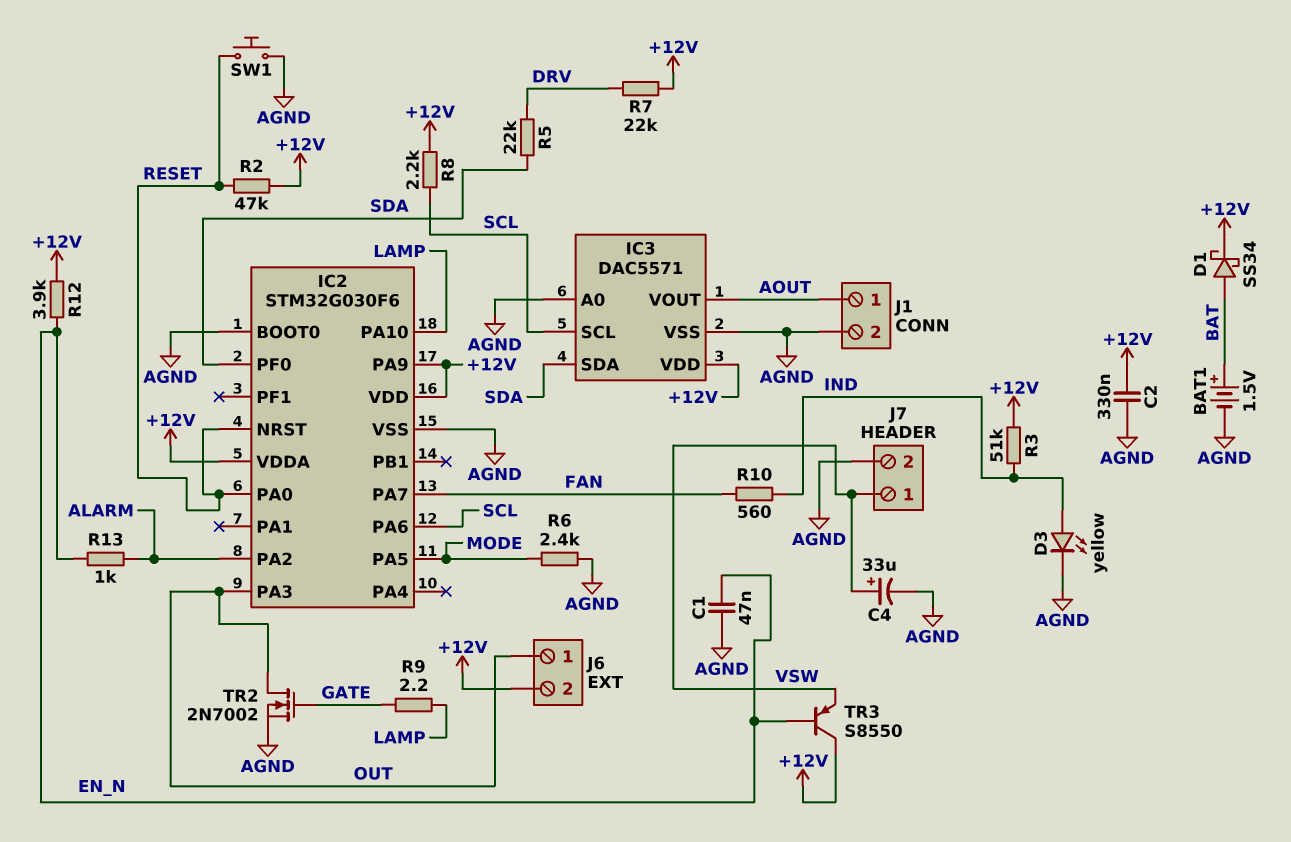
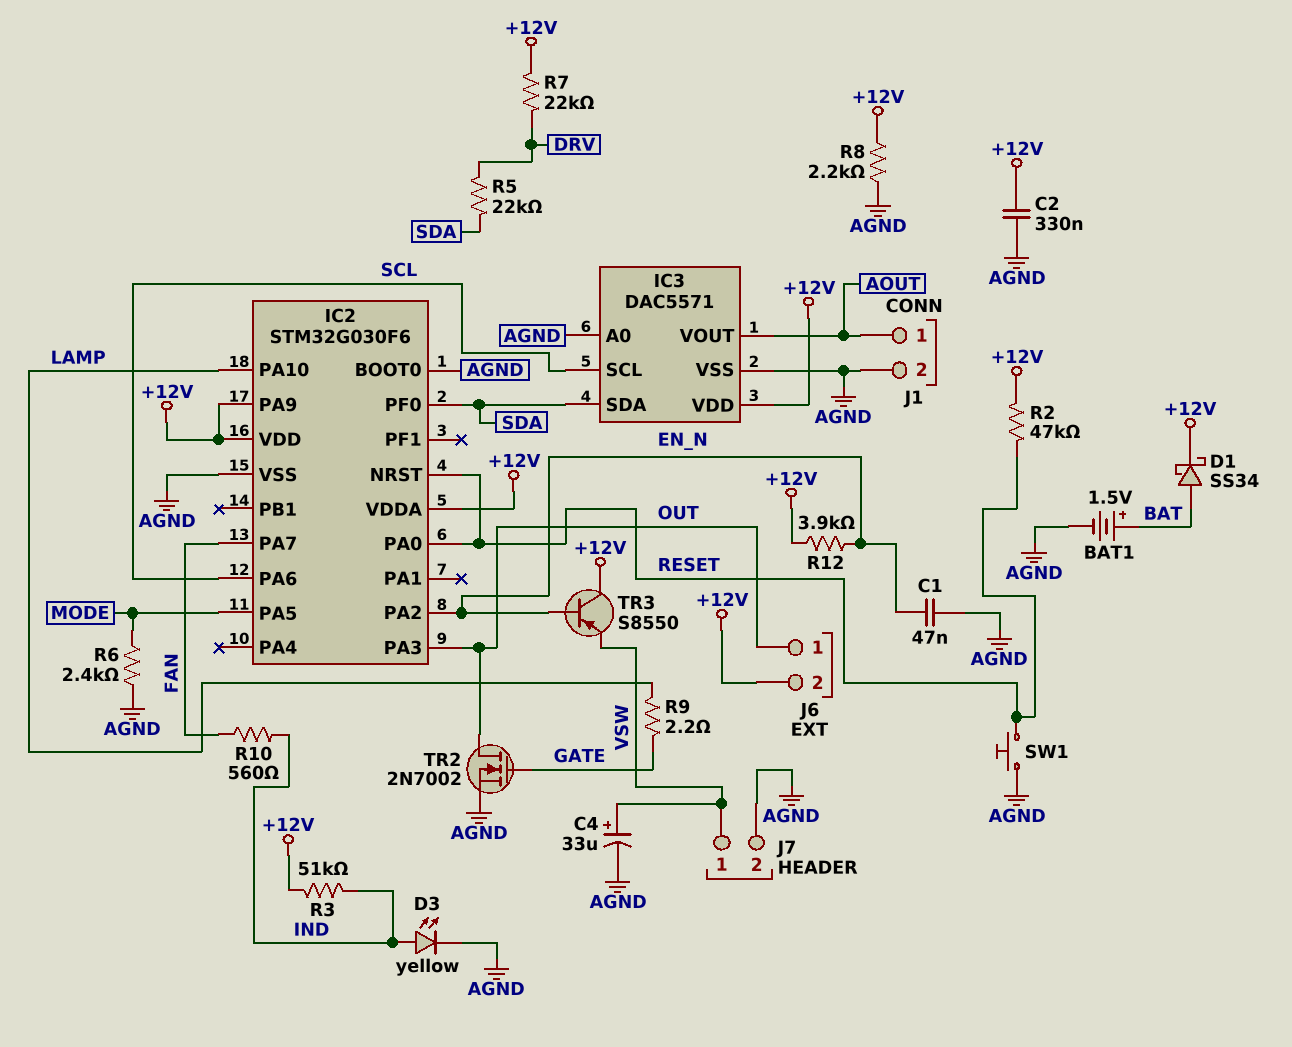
IC2 pin PA2: ALARM -> EN_N
R8: 2.2k (+12V, SCL) -> 2.2k (+12V, AGND)
R13: 1k (ALARM, EN_N) -> none

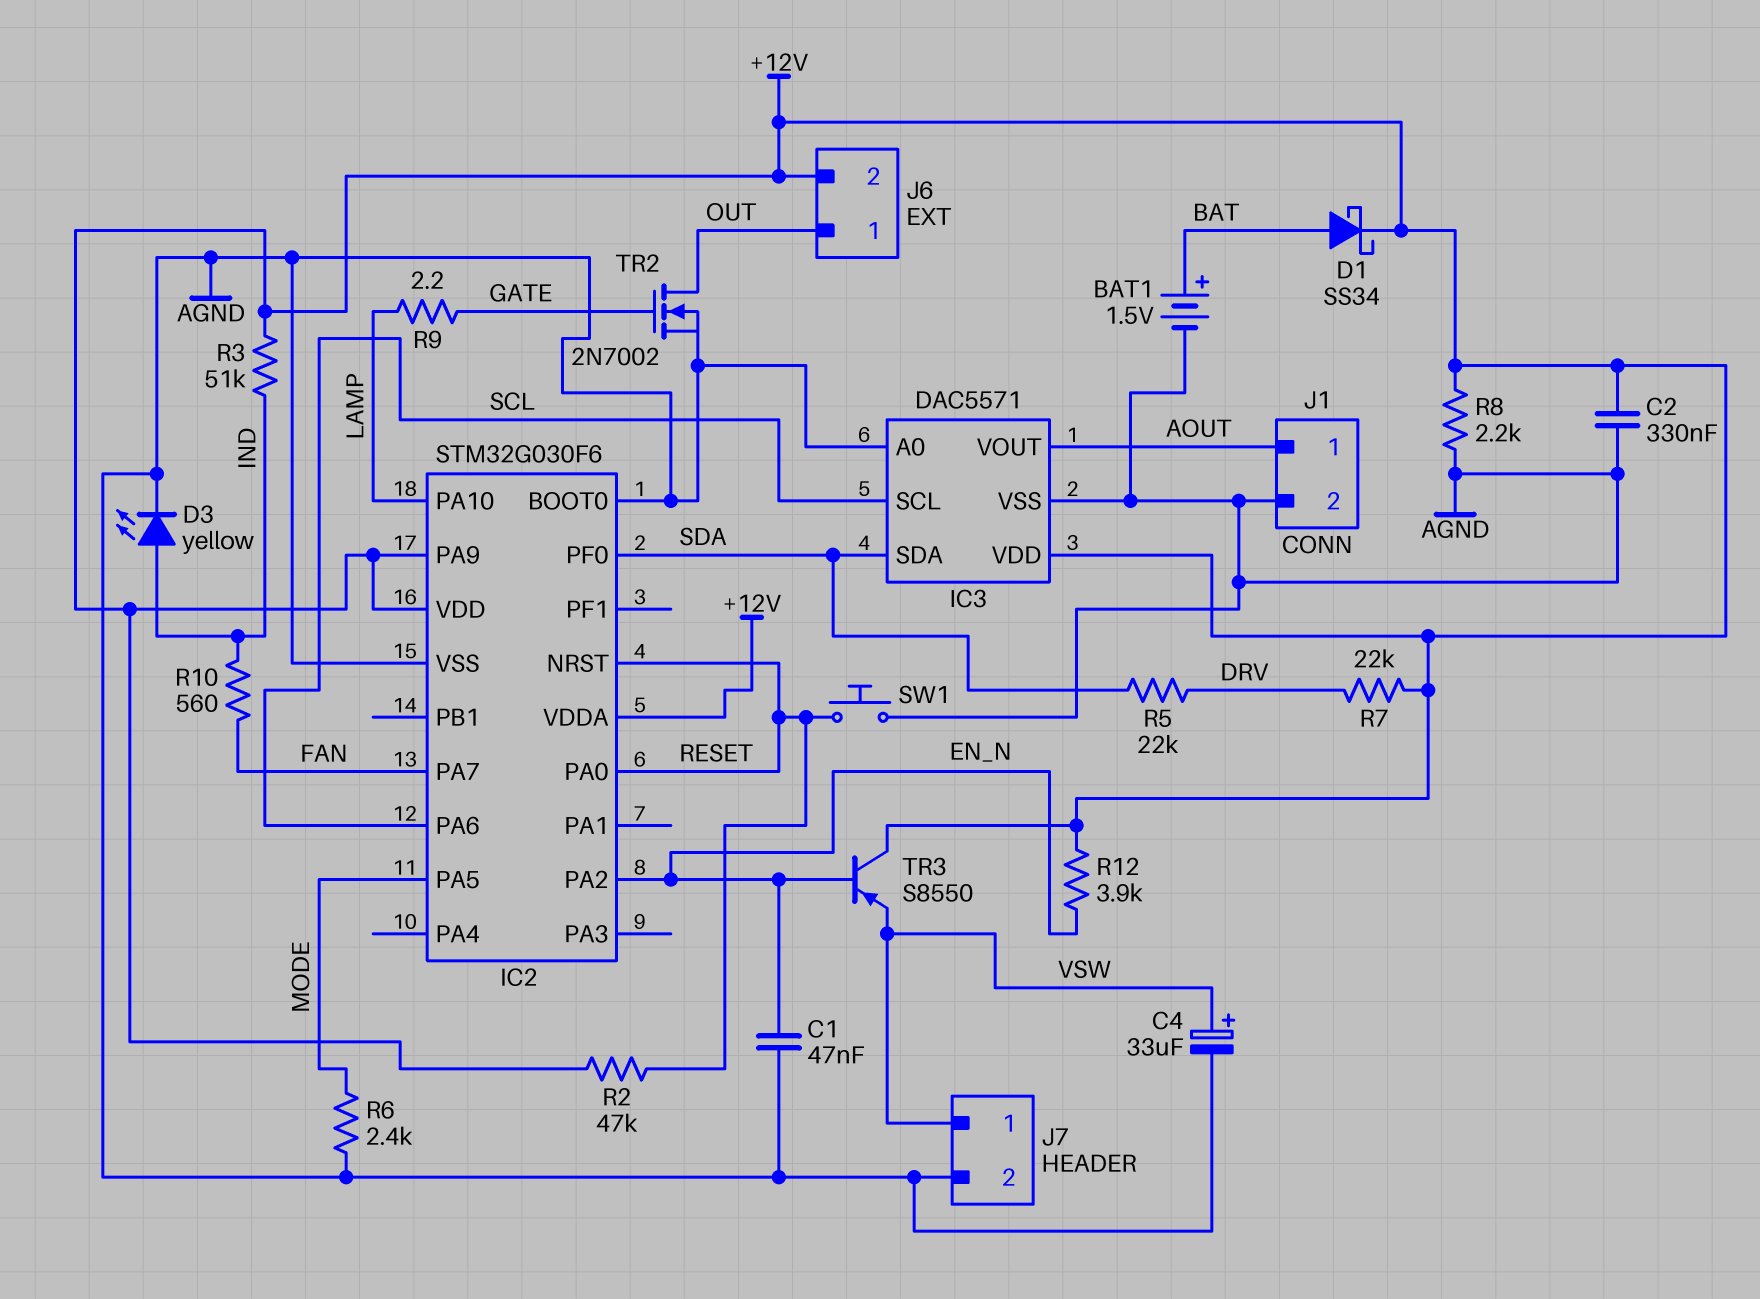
IC2 pin PA3: OUT -> none

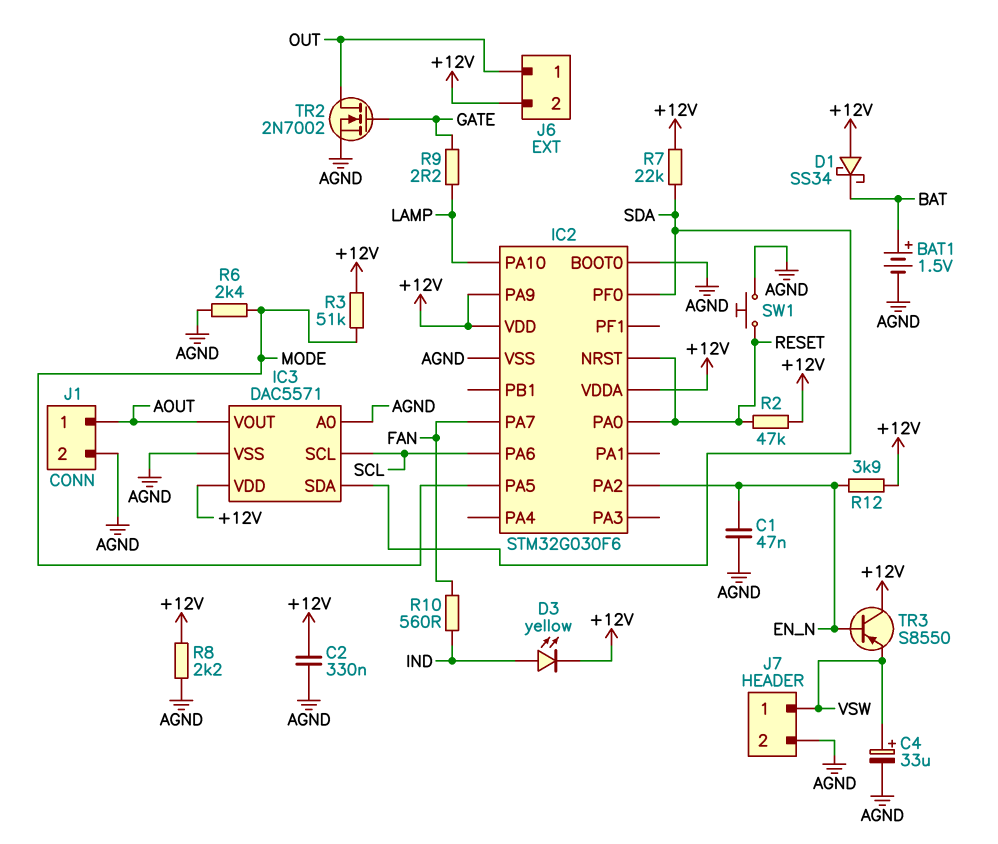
D1: schottky SS34 (A BAT, K +12V) -> schottky SS34 (A +12V, K BAT)
D3: LED yellow (A IND, K AGND) -> LED yellow (A IND, K +12V)
R3: 51k (+12V, IND) -> 51k (+12V, MODE)
R5: 22k (DRV, SDA) -> none
R7: 22k (+12V, DRV) -> 22k (+12V, SDA)

